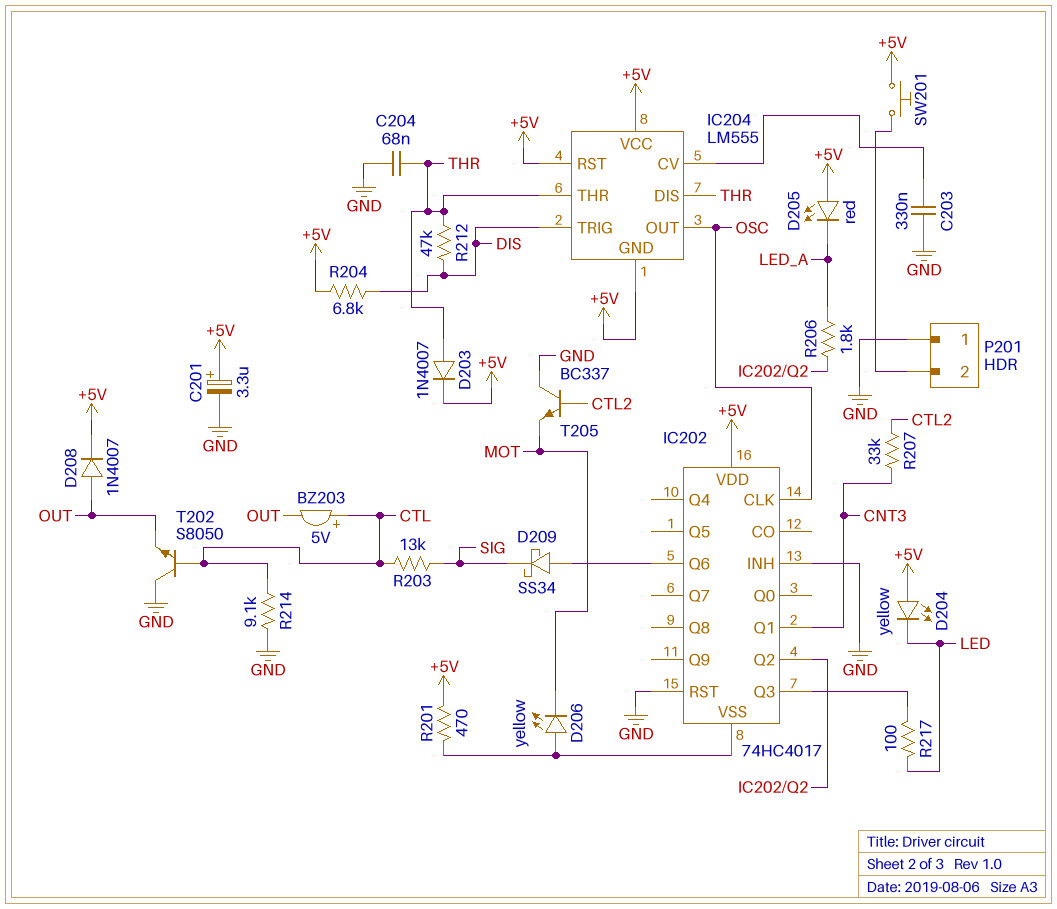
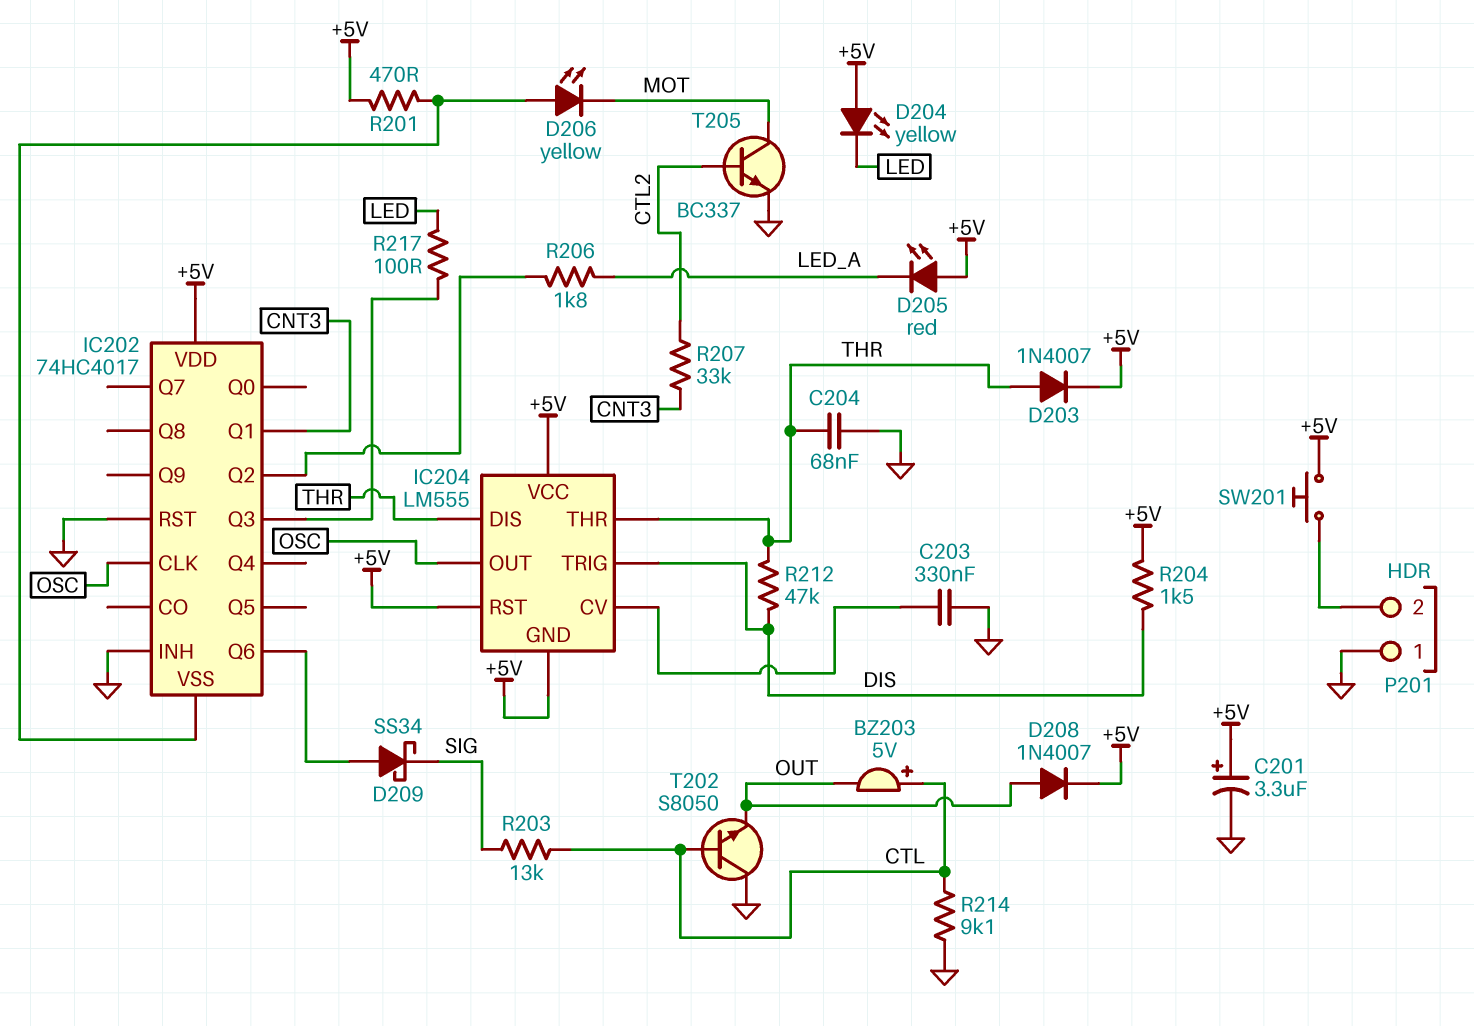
R204: 6.8k (+5V, DIS) -> 1.5k (+5V, DIS)
T205: NPN BC337 (B CTL2, C GND, E MOT) -> NPN BC337 (B CTL2, C MOT, E GND)

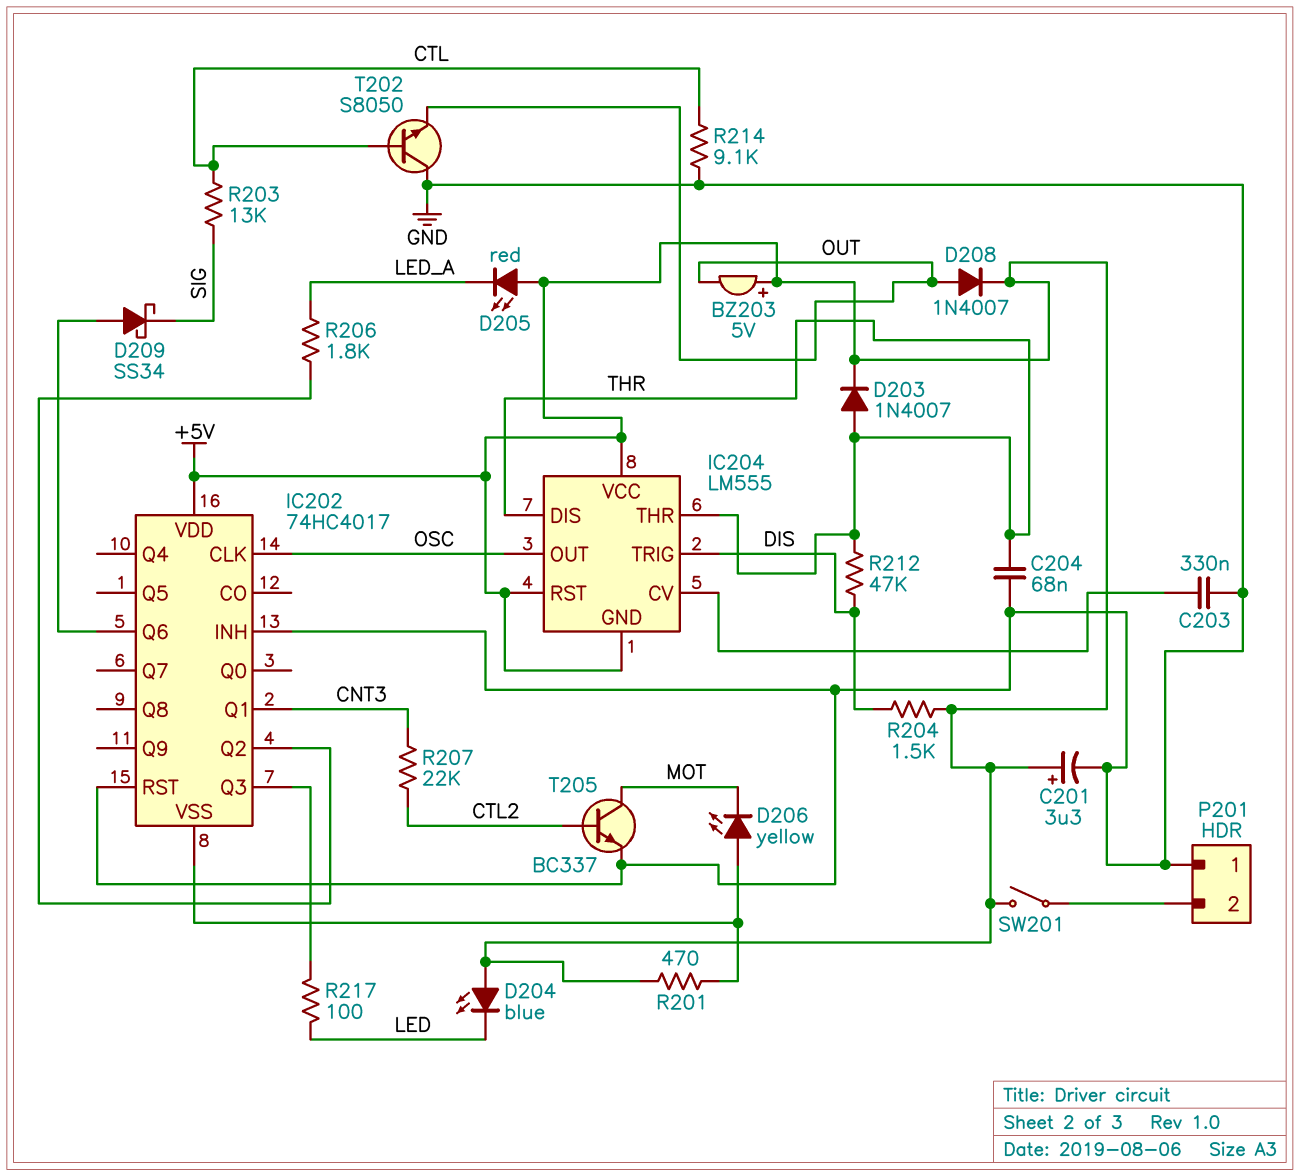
BZ203: buzzer 5V (plus CTL, minus OUT) -> buzzer 5V (plus +5V, minus OUT)
D204: LED yellow (A +5V, K LED) -> LED blue (A +5V, K LED)
R207: 33k (CNT3, CTL2) -> 22k (CNT3, CTL2)
SW201: button (+5V, P201/2) -> switch (+5V, P201/2)

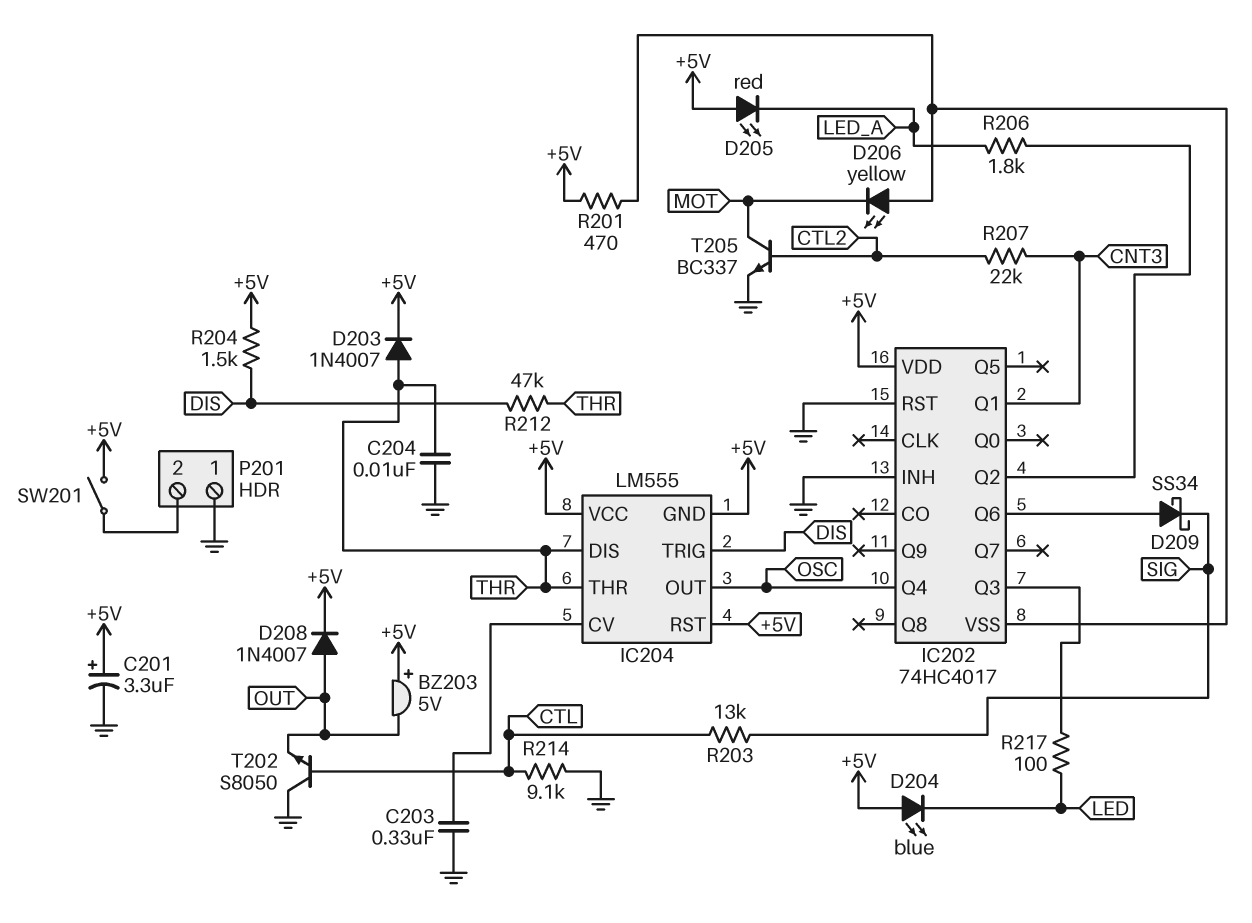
C204: 68nF (GND, THR) -> 10nF (GND, THR)
IC202 pin CLK: OSC -> none
IC202 pin Q4: none -> OSC

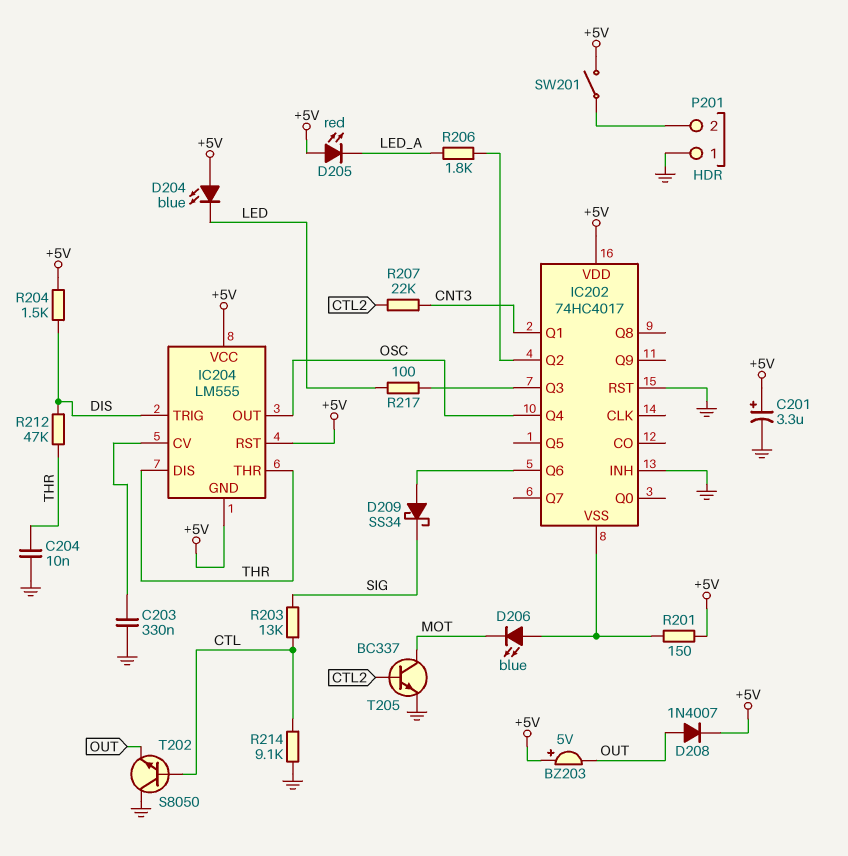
D203: diode 1N4007 (A THR, K +5V) -> none
D206: LED yellow (A IC202/VSS, K MOT) -> LED blue (A IC202/VSS, K MOT)
R201: 470 (+5V, IC202/VSS) -> 150 (+5V, IC202/VSS)

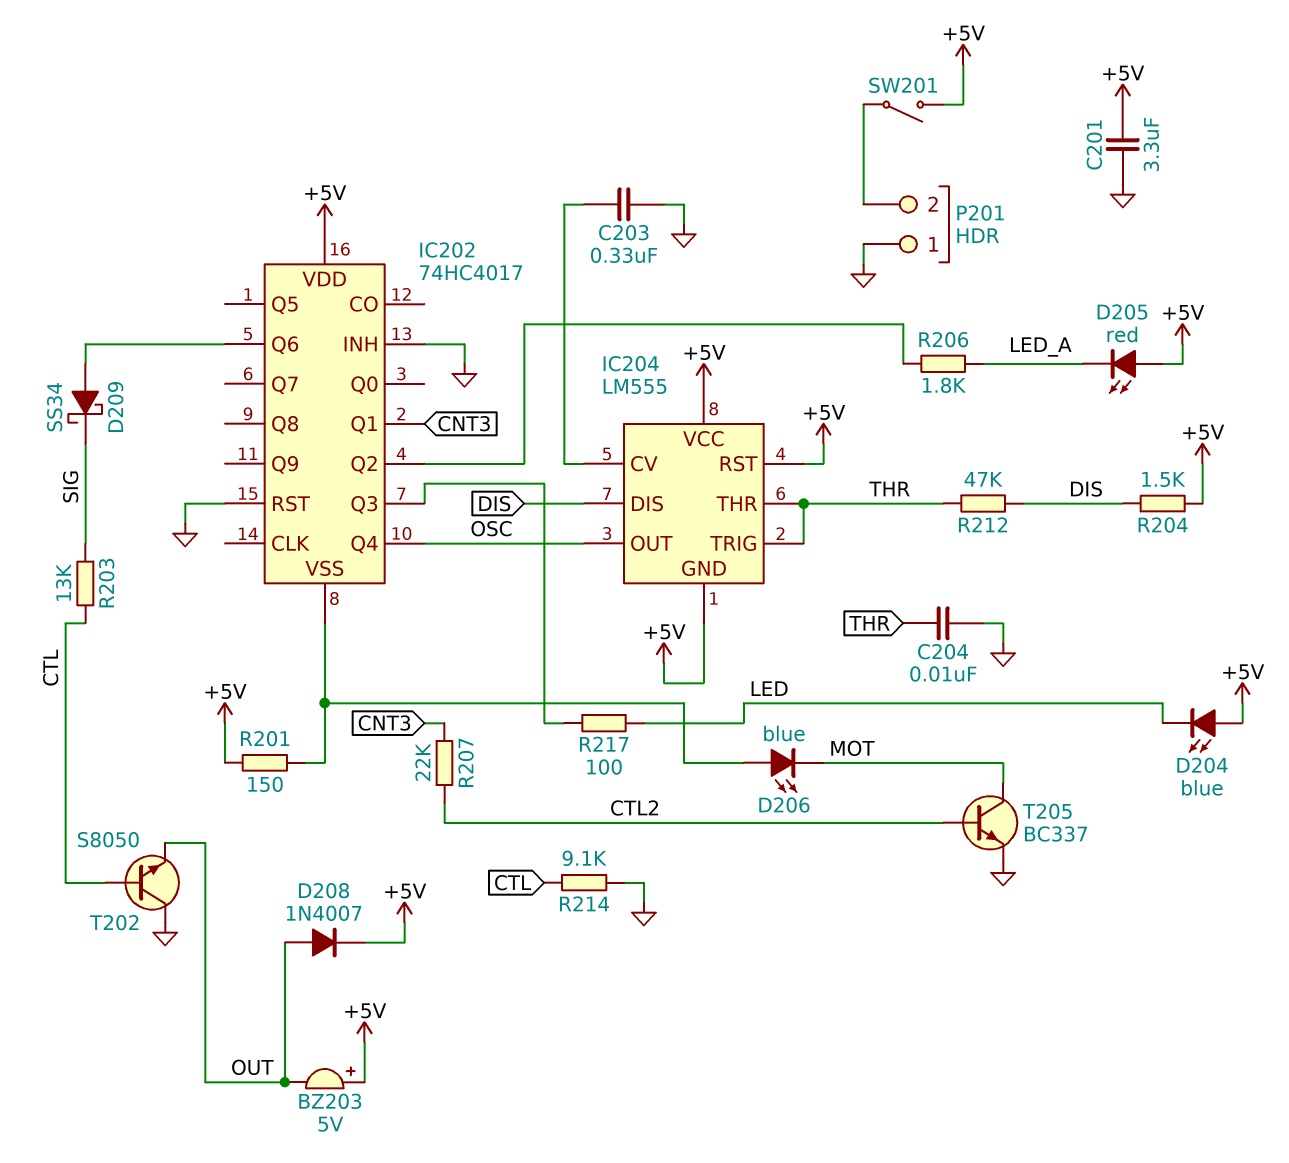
C201: 3.3uF (plus +5V, minus GND) -> 3.3uF (+5V, GND)
IC204 pin DIS: THR -> DIS
IC204 pin TRIG: DIS -> THR

